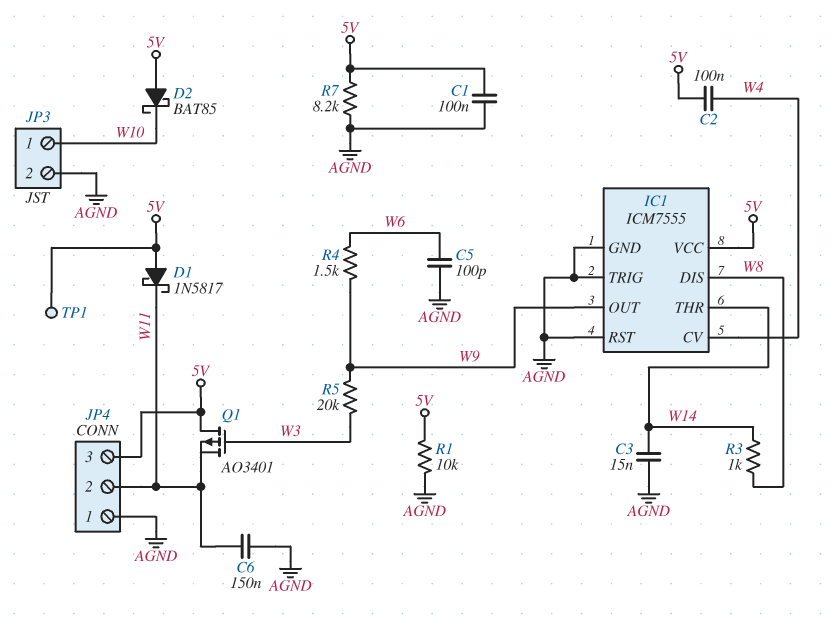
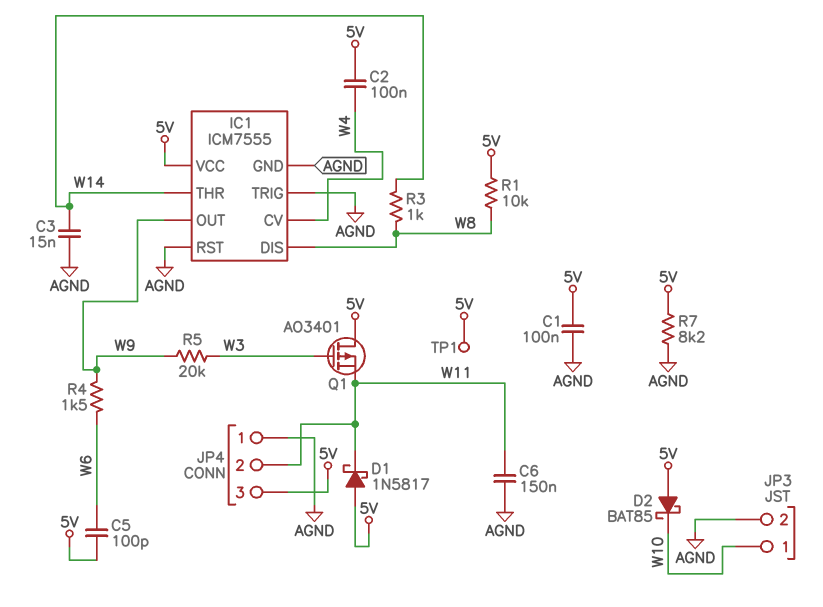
C5: 100pF (AGND, W6) -> 100pF (5V, W6)
R1: 10k (5V, AGND) -> 10k (5V, W8)

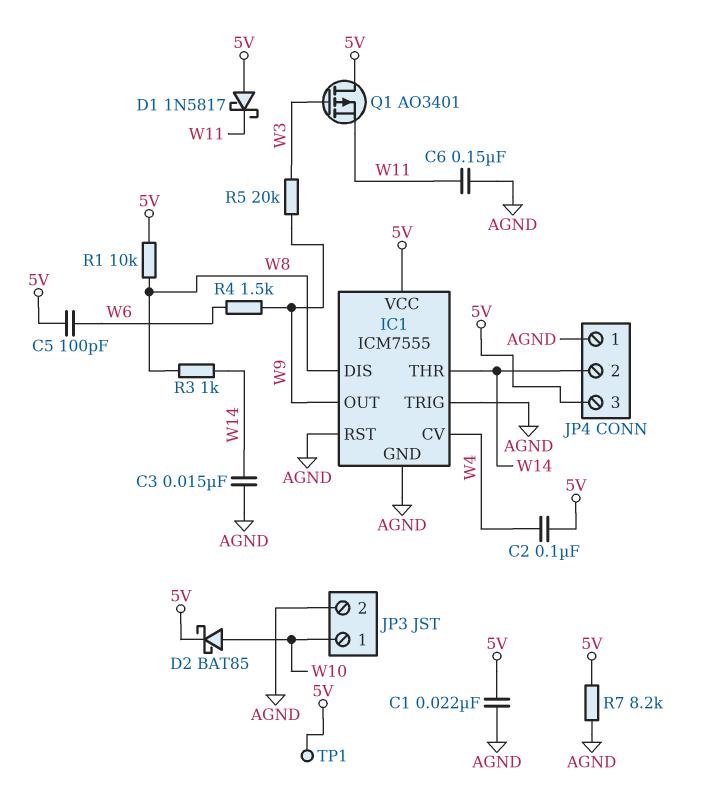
C1: 100nF (5V, AGND) -> 22nF (5V, AGND)
D2: schottky BAT85 (A 5V, K W10) -> schottky BAT85 (A W10, K 5V)
JP4 pin 2: W11 -> W14

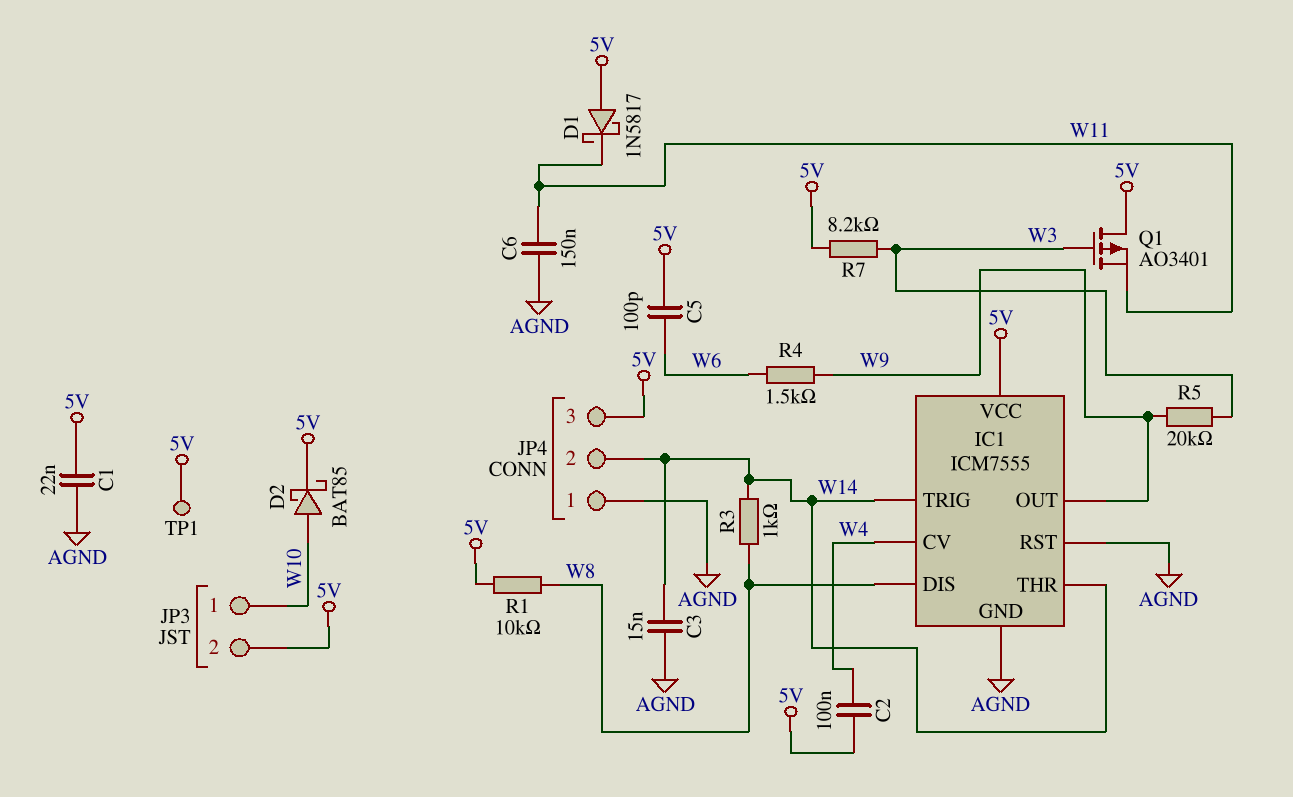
IC1 pin TRIG: AGND -> W14
JP3 pin 2: AGND -> 5V
R7: 8.2k (5V, AGND) -> 8.2k (5V, W3)

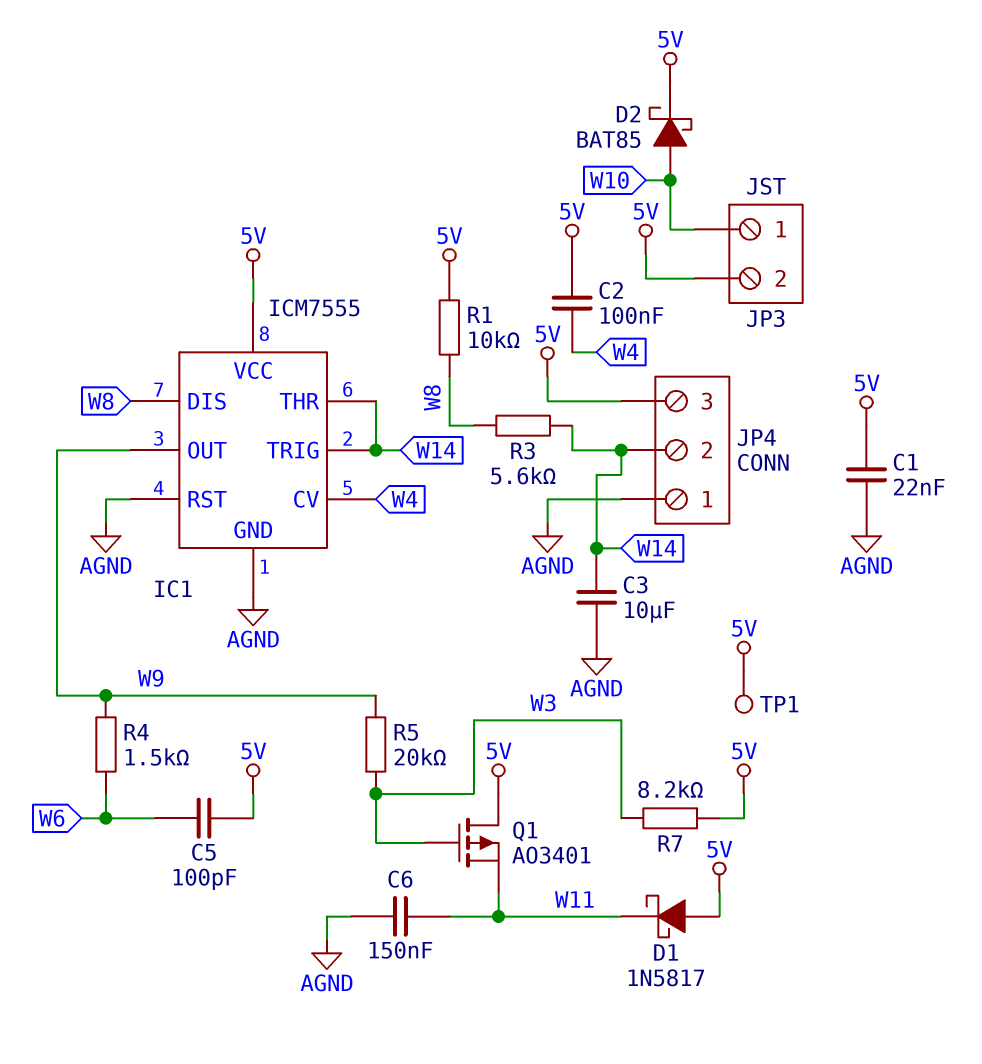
C3: 15nF (AGND, W14) -> 10uF (AGND, W14)
R3: 1k (W8, W14) -> 5.6k (W8, W14)

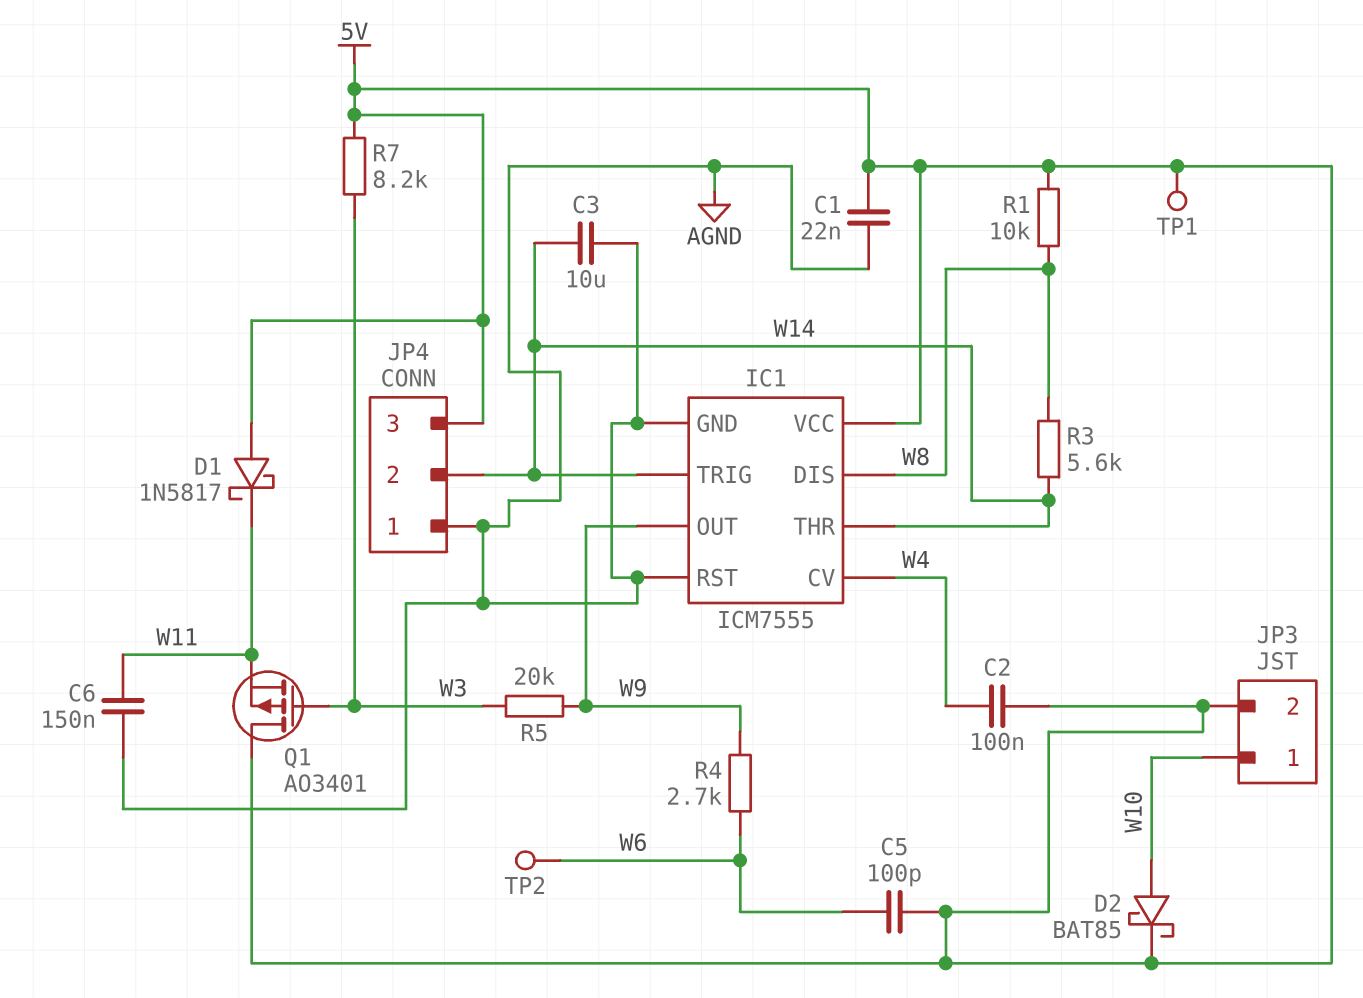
R4: 1.5k (W6, W9) -> 2.7k (W6, W9)
TP2: none -> test point (W6)

